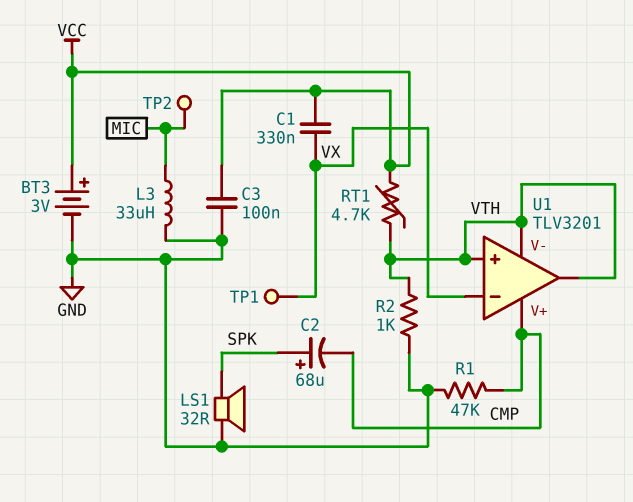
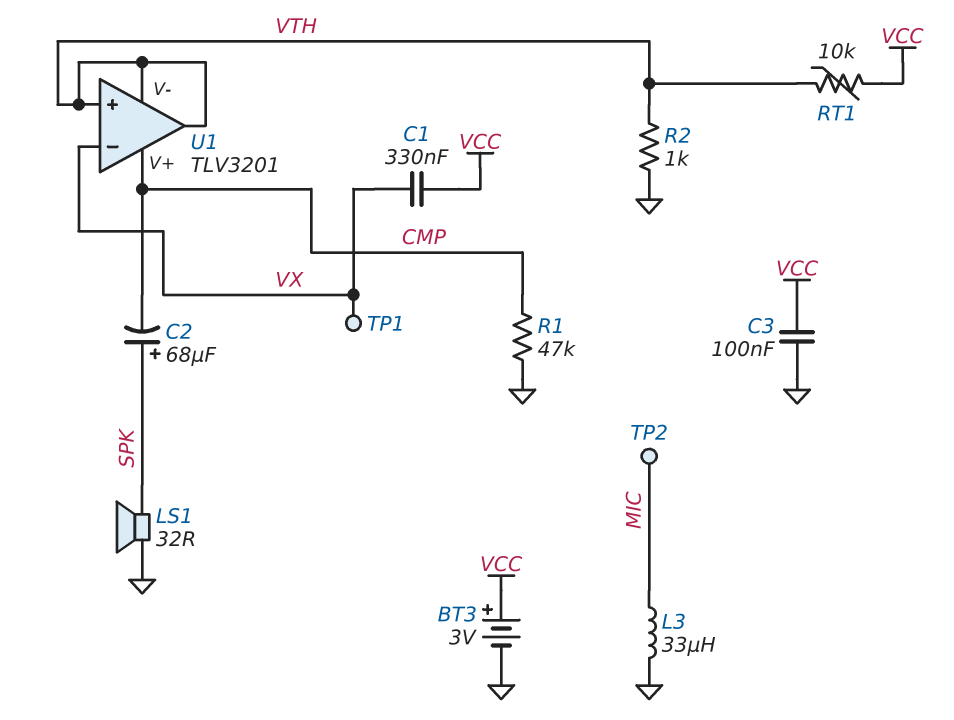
RT1: 4.7k (VCC, VTH) -> 10k (VCC, VTH)

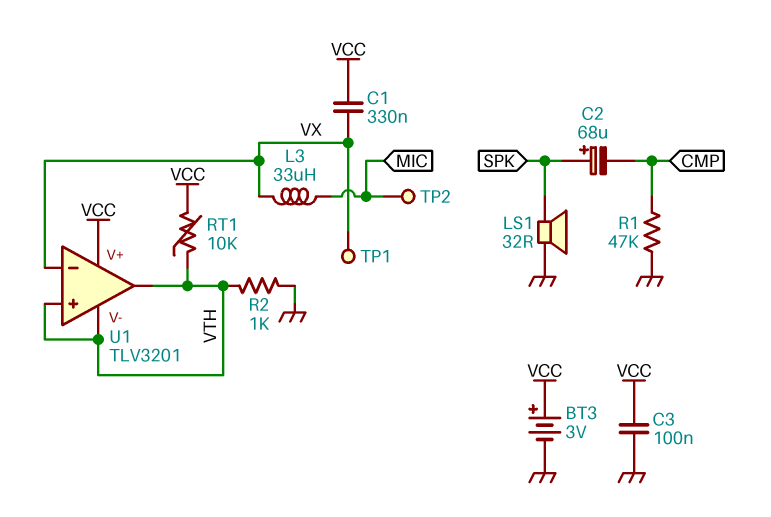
L3: 33uH (GND, MIC) -> 33uH (MIC, VX)
U1 pin V+: CMP -> VCC

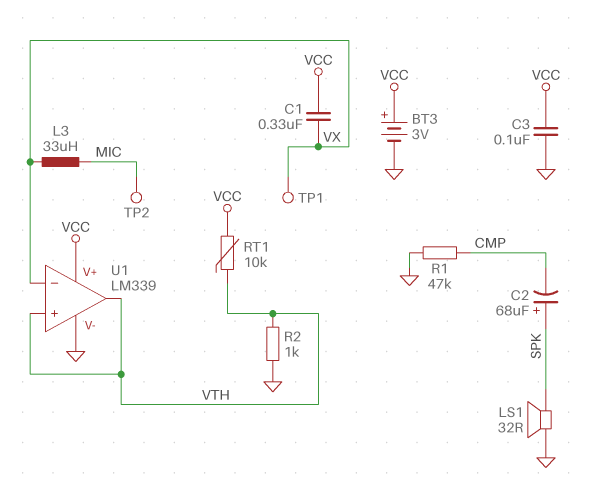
U1: TLV3201 -> LM339
U1 pin V-: VTH -> GND

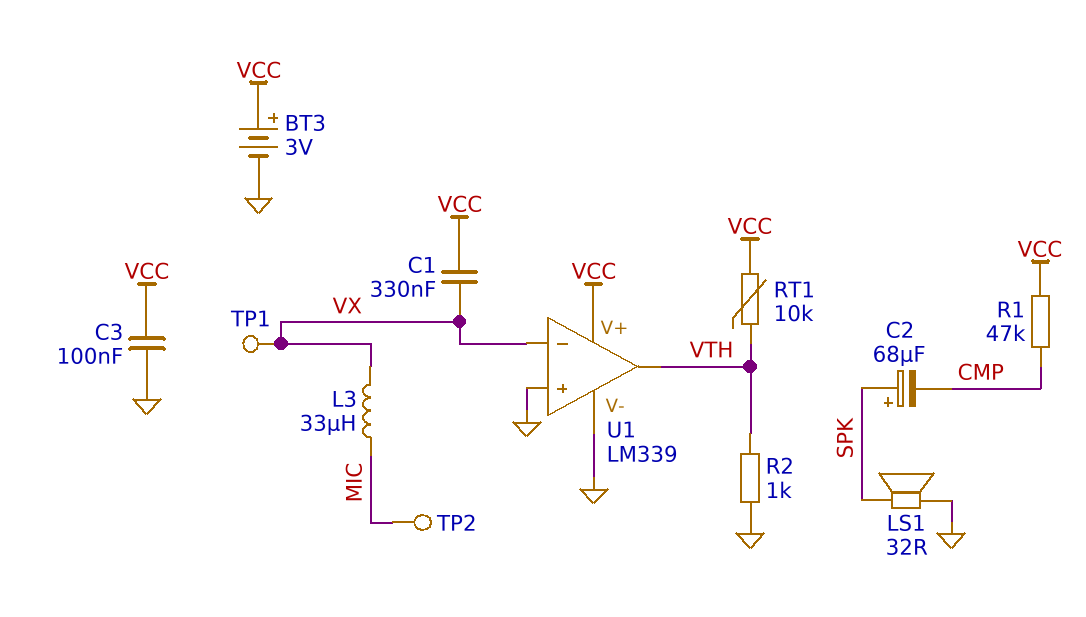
R1: 47k (CMP, GND) -> 47k (CMP, VCC)
U1 pin in+: VTH -> GND

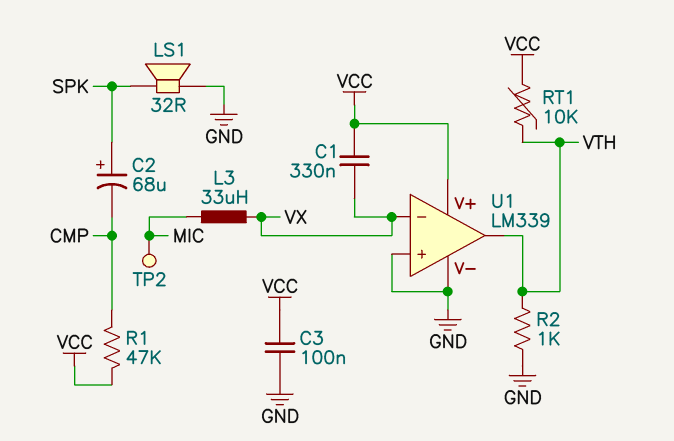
BT3: 3V (plus VCC, minus GND) -> none
TP1: test point (VX) -> none

